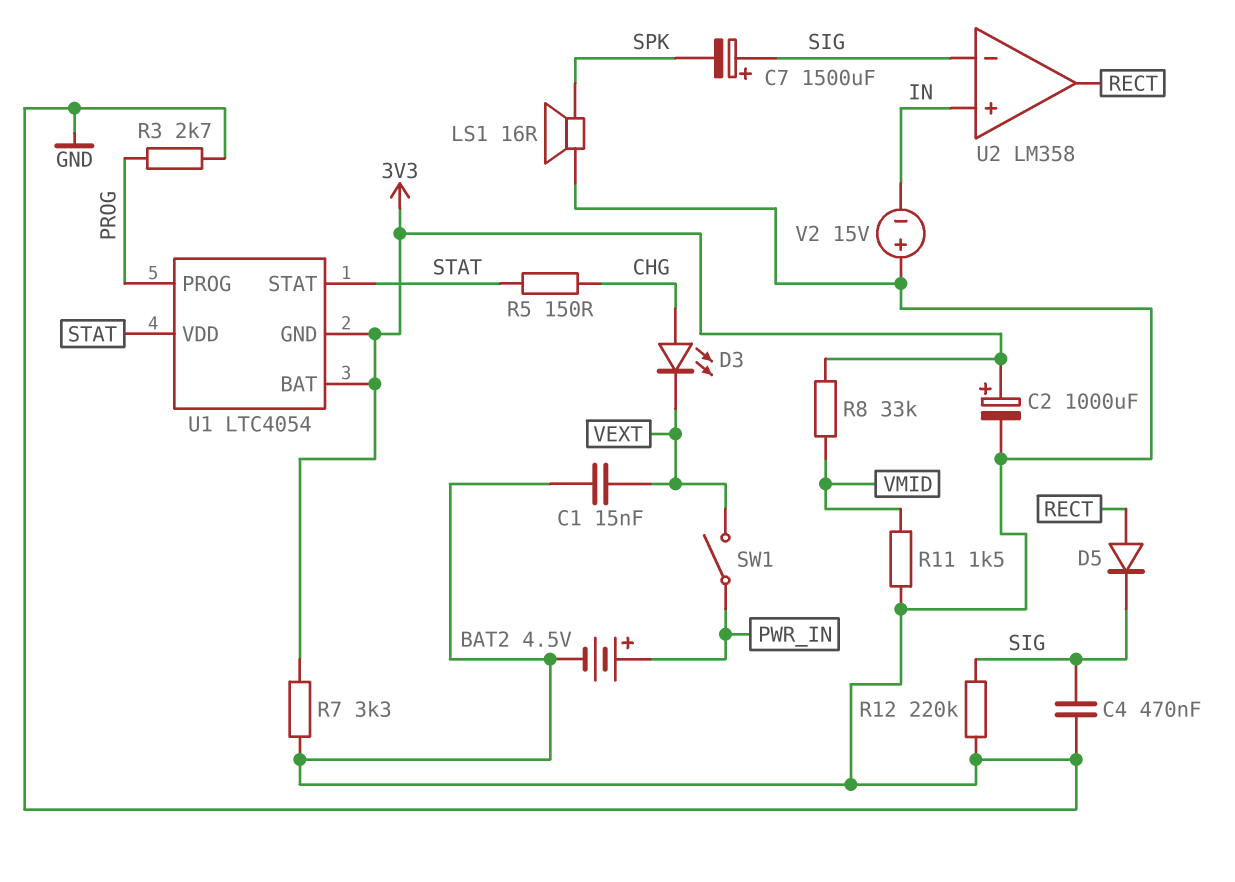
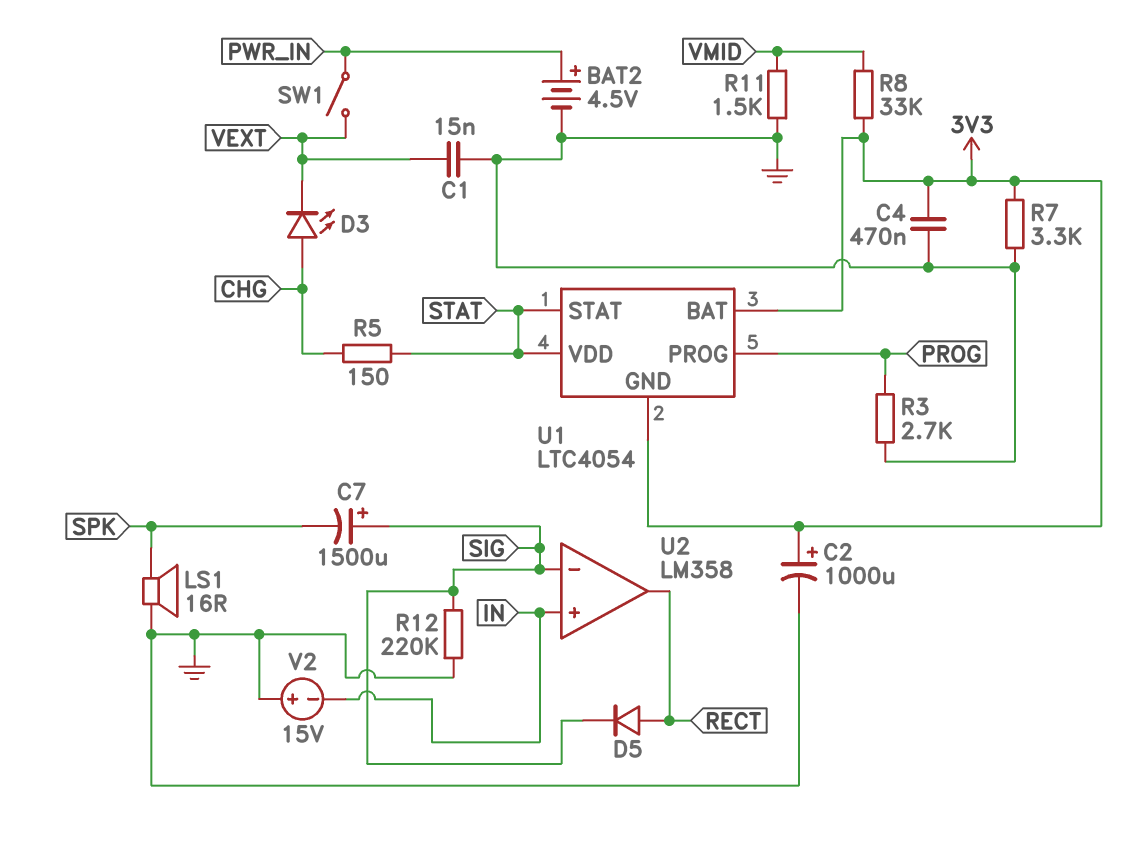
C4: 470nF (GND, SIG) -> 470nF (3V3, GND)

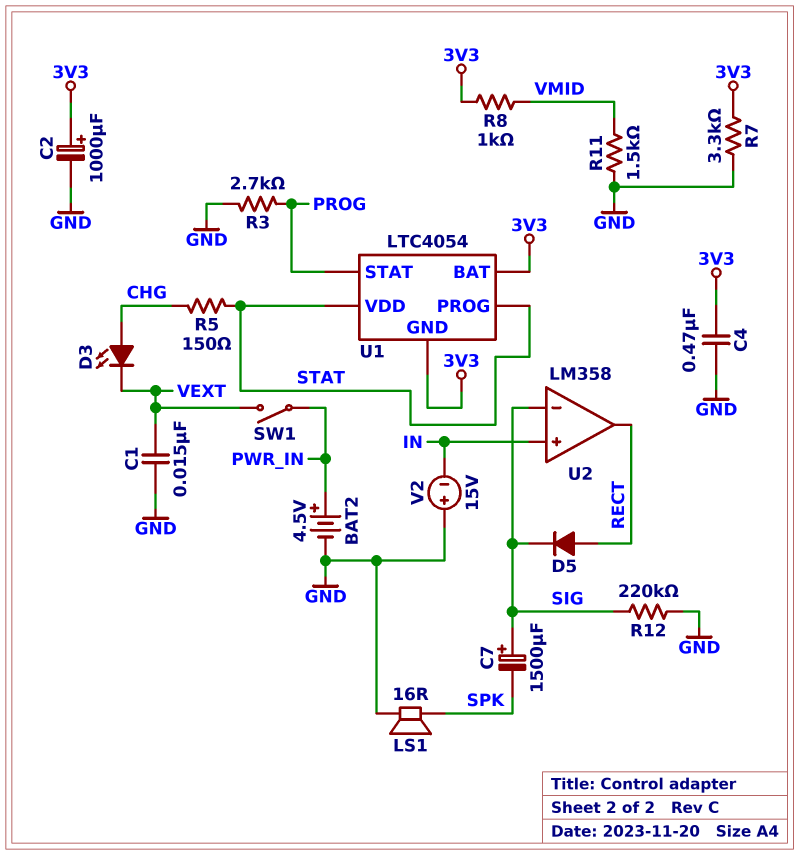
R8: 33k (3V3, VMID) -> 1k (3V3, VMID)
U1 pin PROG: PROG -> STAT
U1 pin STAT: STAT -> PROG

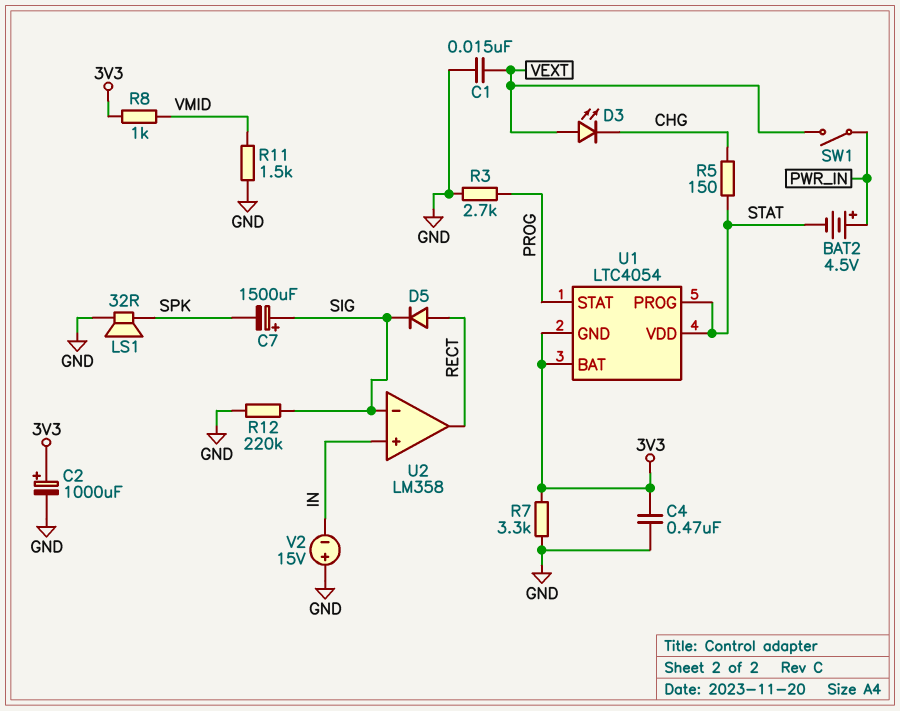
BAT2: 4.5V (plus PWR_IN, minus GND) -> 4.5V (plus PWR_IN, minus STAT)
D3: LED (A CHG, K VEXT) -> LED (A VEXT, K CHG)
LS1: speaker 16R (GND, SPK) -> speaker 32R (GND, SPK)

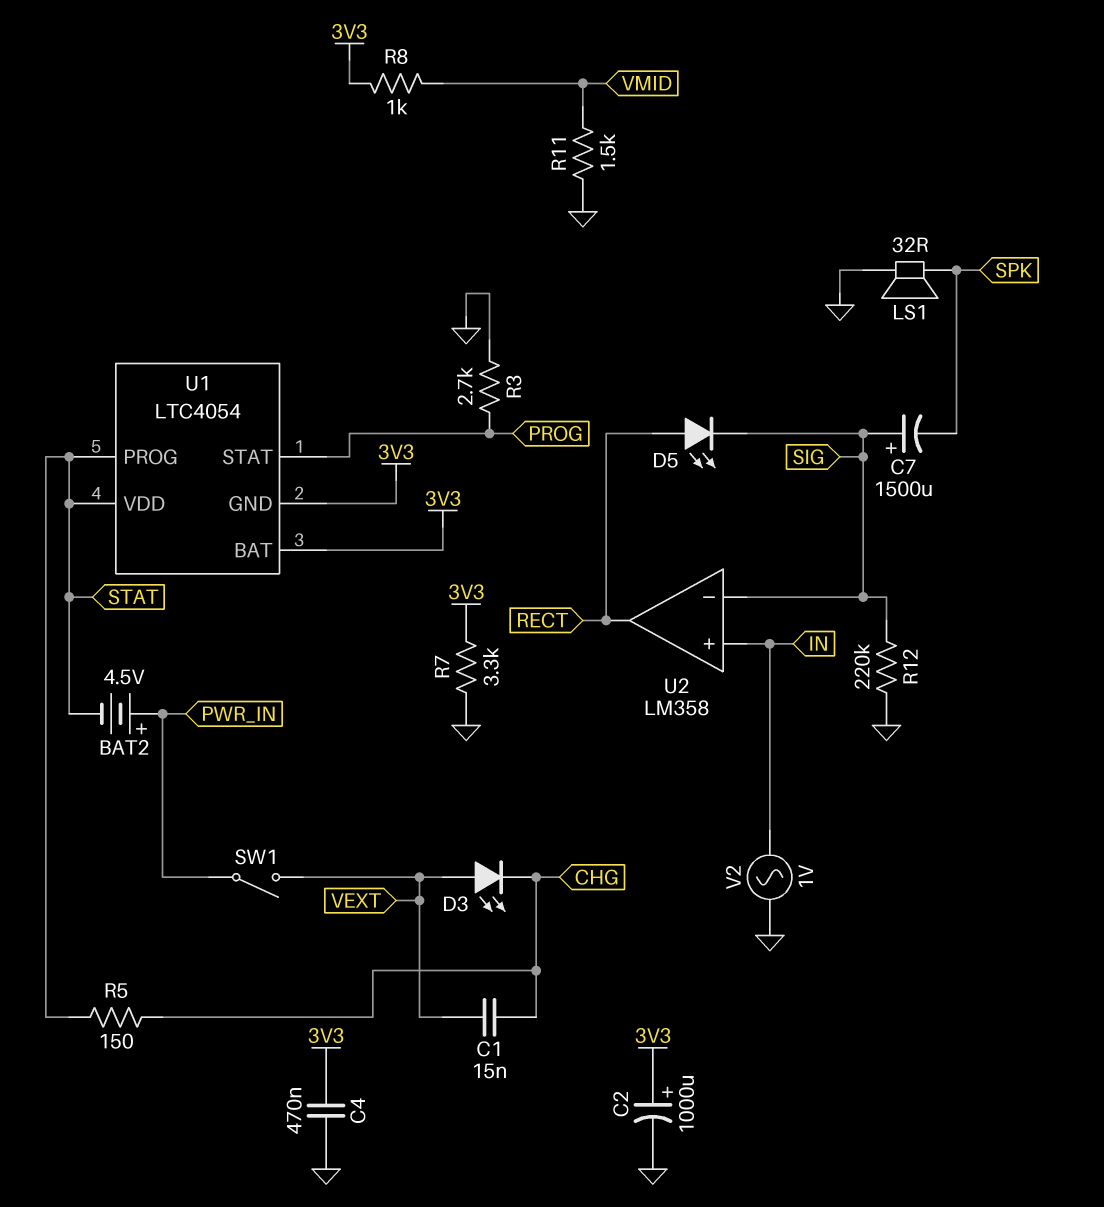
C1: 15nF (GND, VEXT) -> 15nF (CHG, VEXT)
D5: diode (A RECT, K SIG) -> LED (A RECT, K SIG)
V2: 15V (plus GND, minus IN) -> AC 1V (GND, IN)

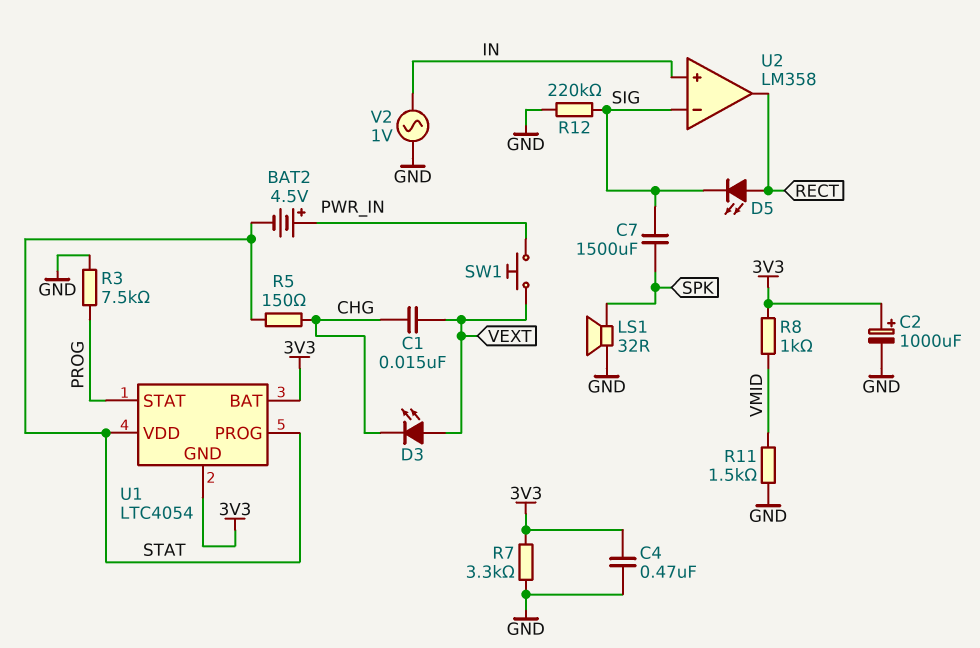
C7: 1500uF (plus SIG, minus SPK) -> 1500uF (SIG, SPK)
R3: 2.7k (GND, PROG) -> 7.5k (GND, PROG)
SW1: switch (PWR_IN, VEXT) -> button (PWR_IN, VEXT)

